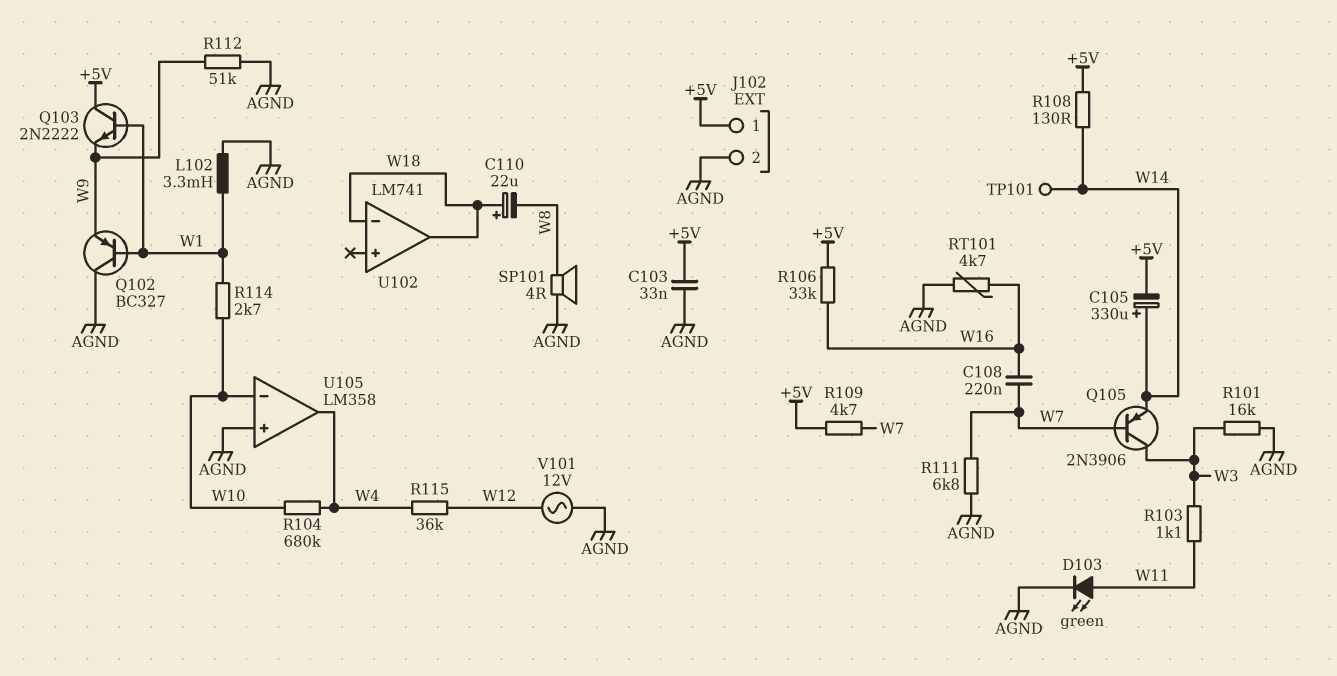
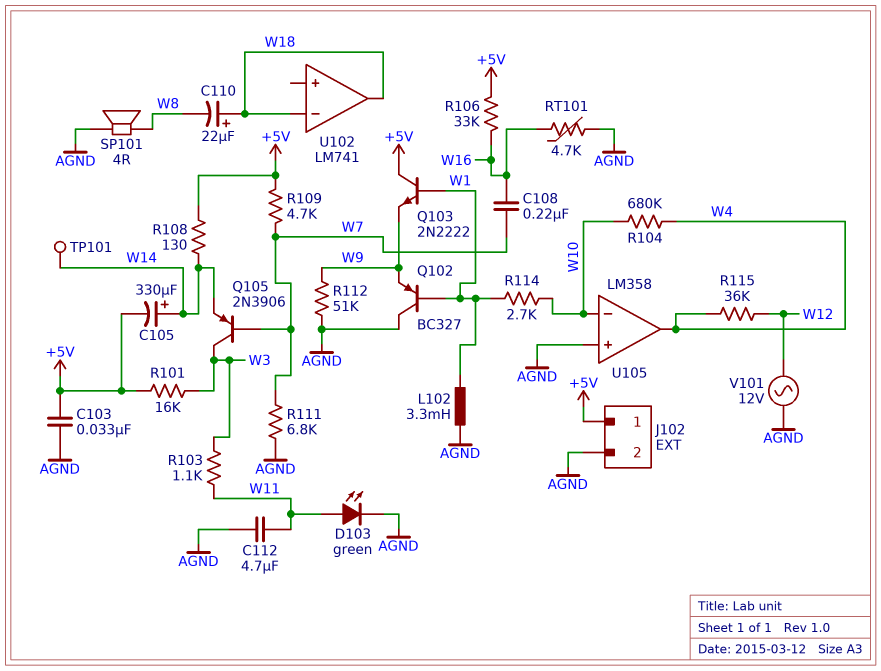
C112: none -> 4.7uF (AGND, W11)
R101: 16k (AGND, W3) -> 16k (+5V, W3)

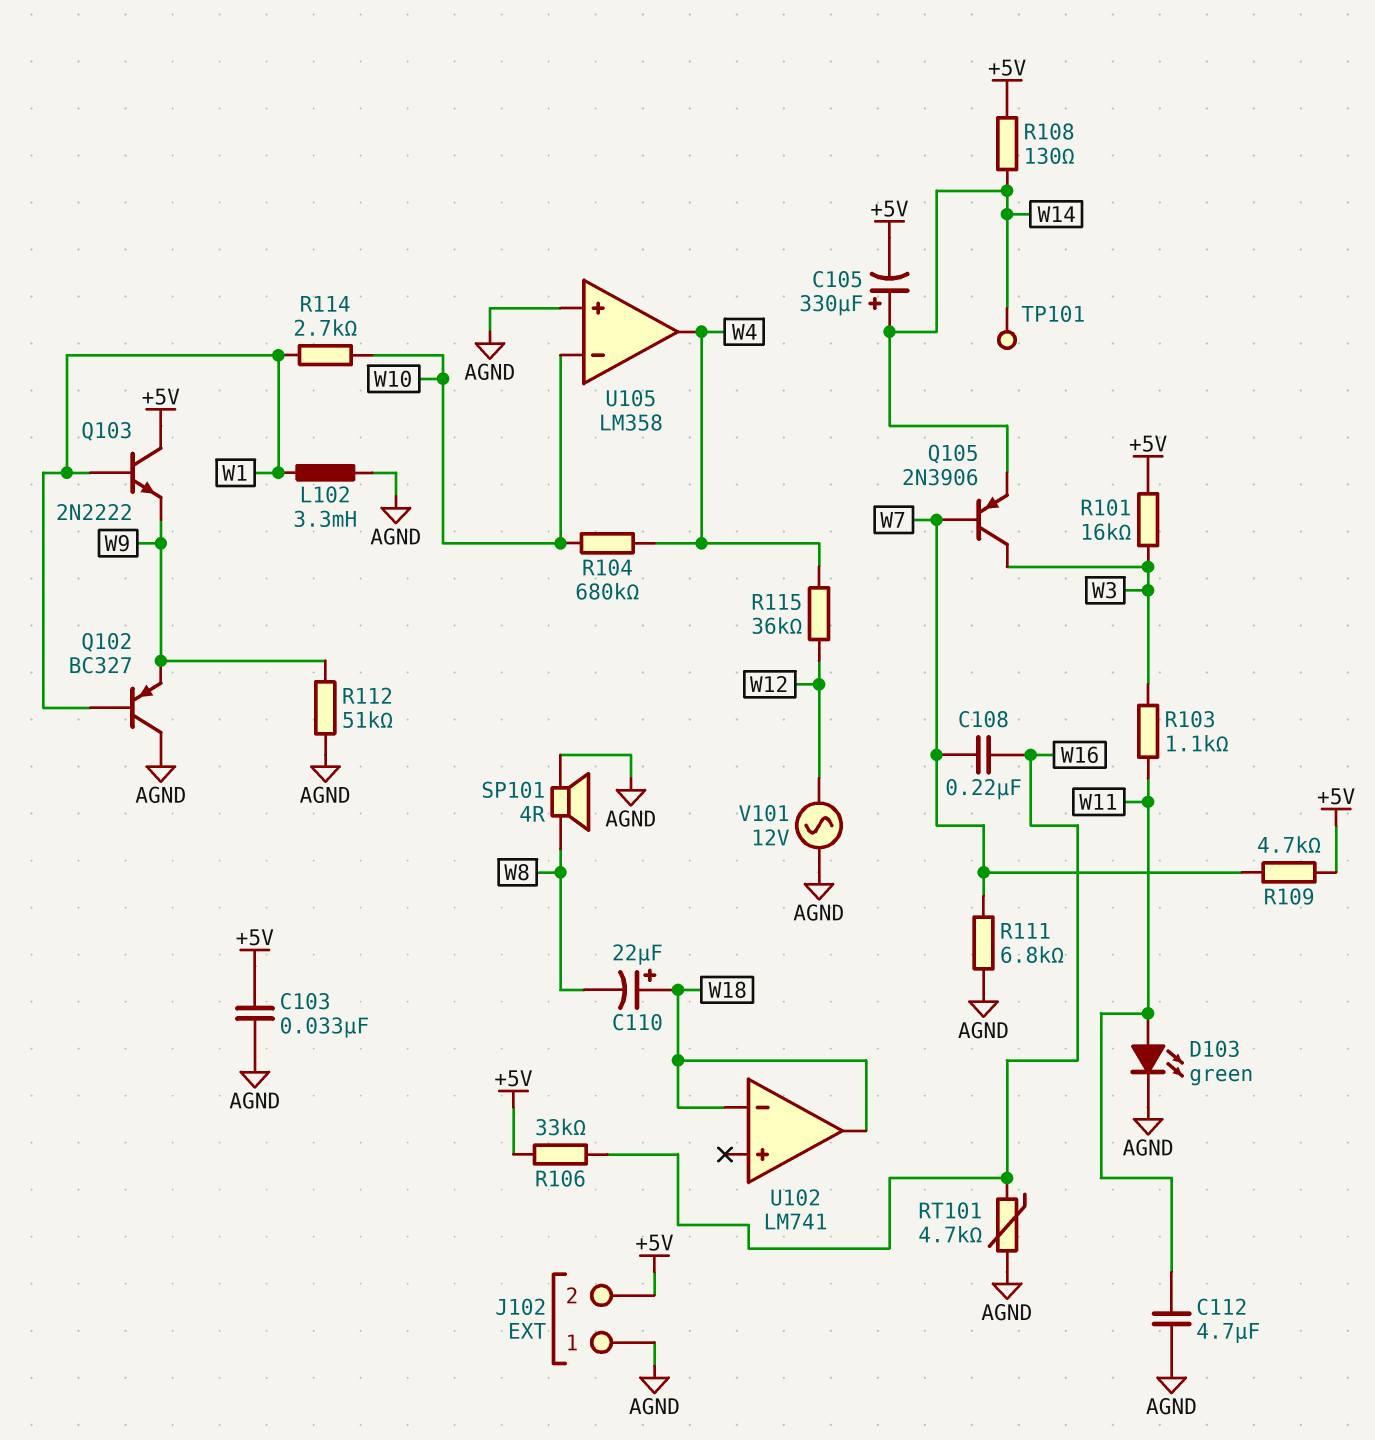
J102 pin 1: +5V -> AGND
J102 pin 2: AGND -> +5V

